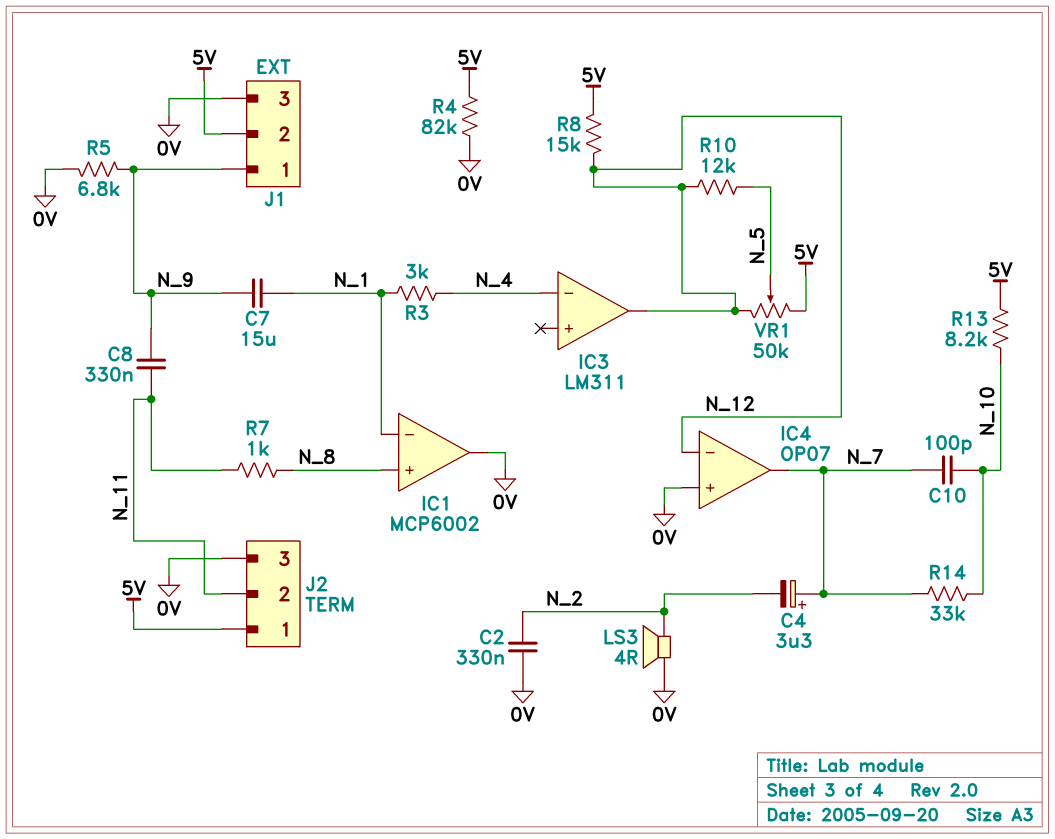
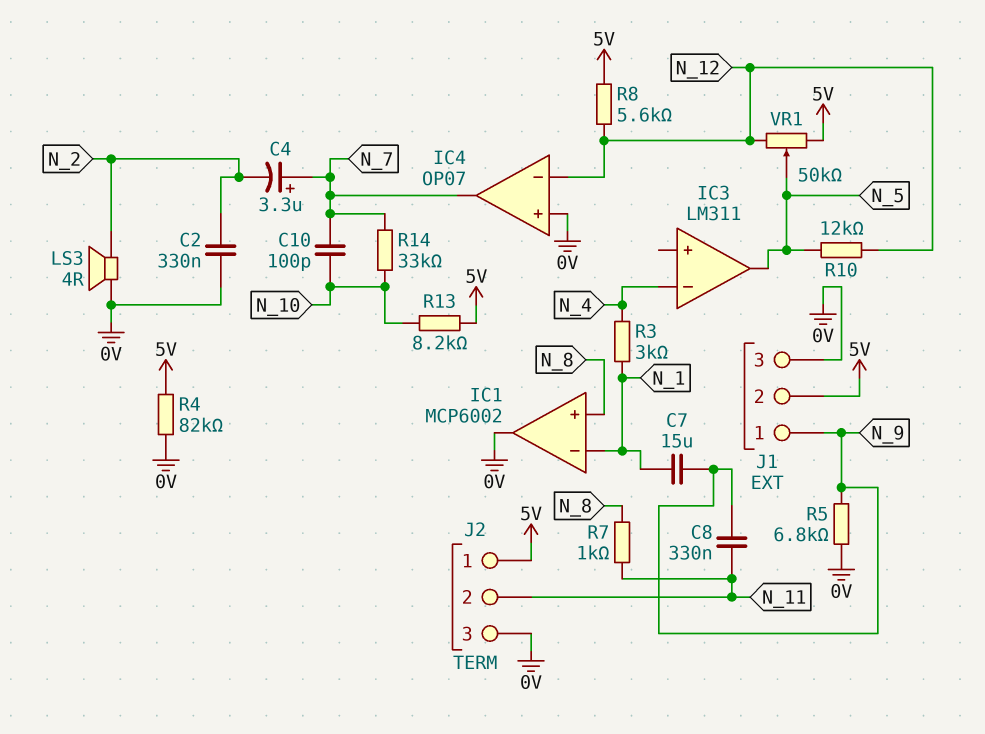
IC3 pin out: N_12 -> N_5
R8: 15k (5V, N_12) -> 5.6k (5V, N_12)

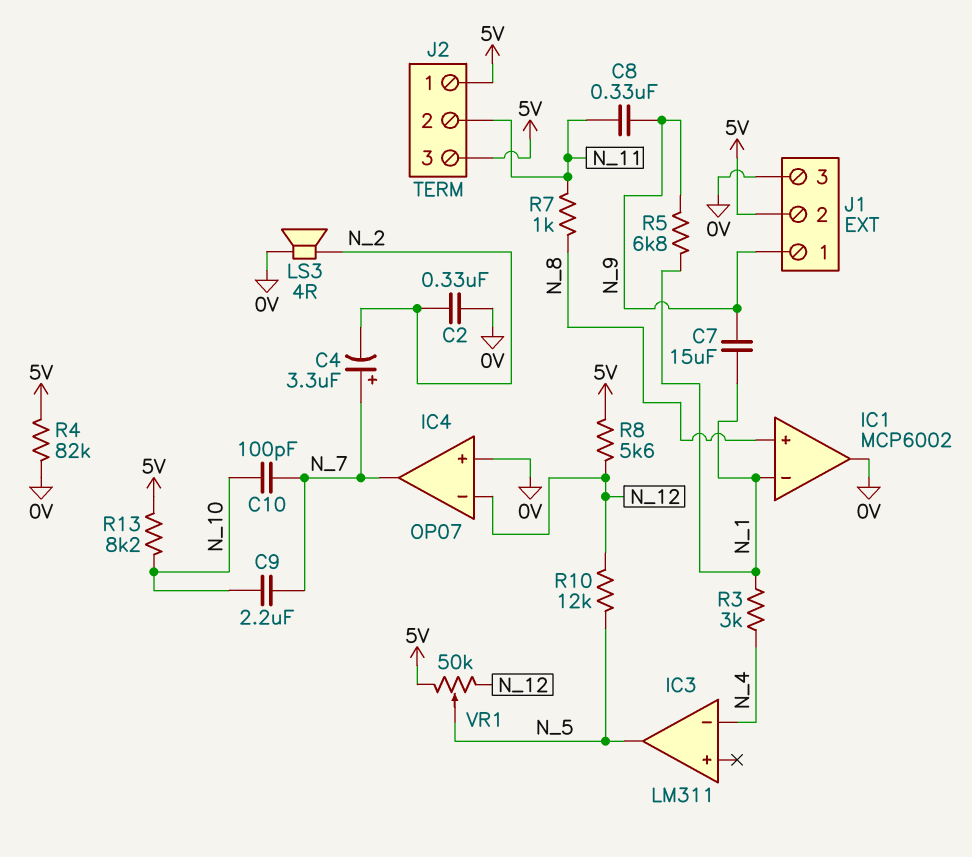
C9: none -> 2.2uF (N_7, N_10)
J2 pin 3: 0V -> 5V
R5: 6.8k (0V, N_9) -> 6.8k (N_1, N_9)
R14: 33k (N_7, N_10) -> none

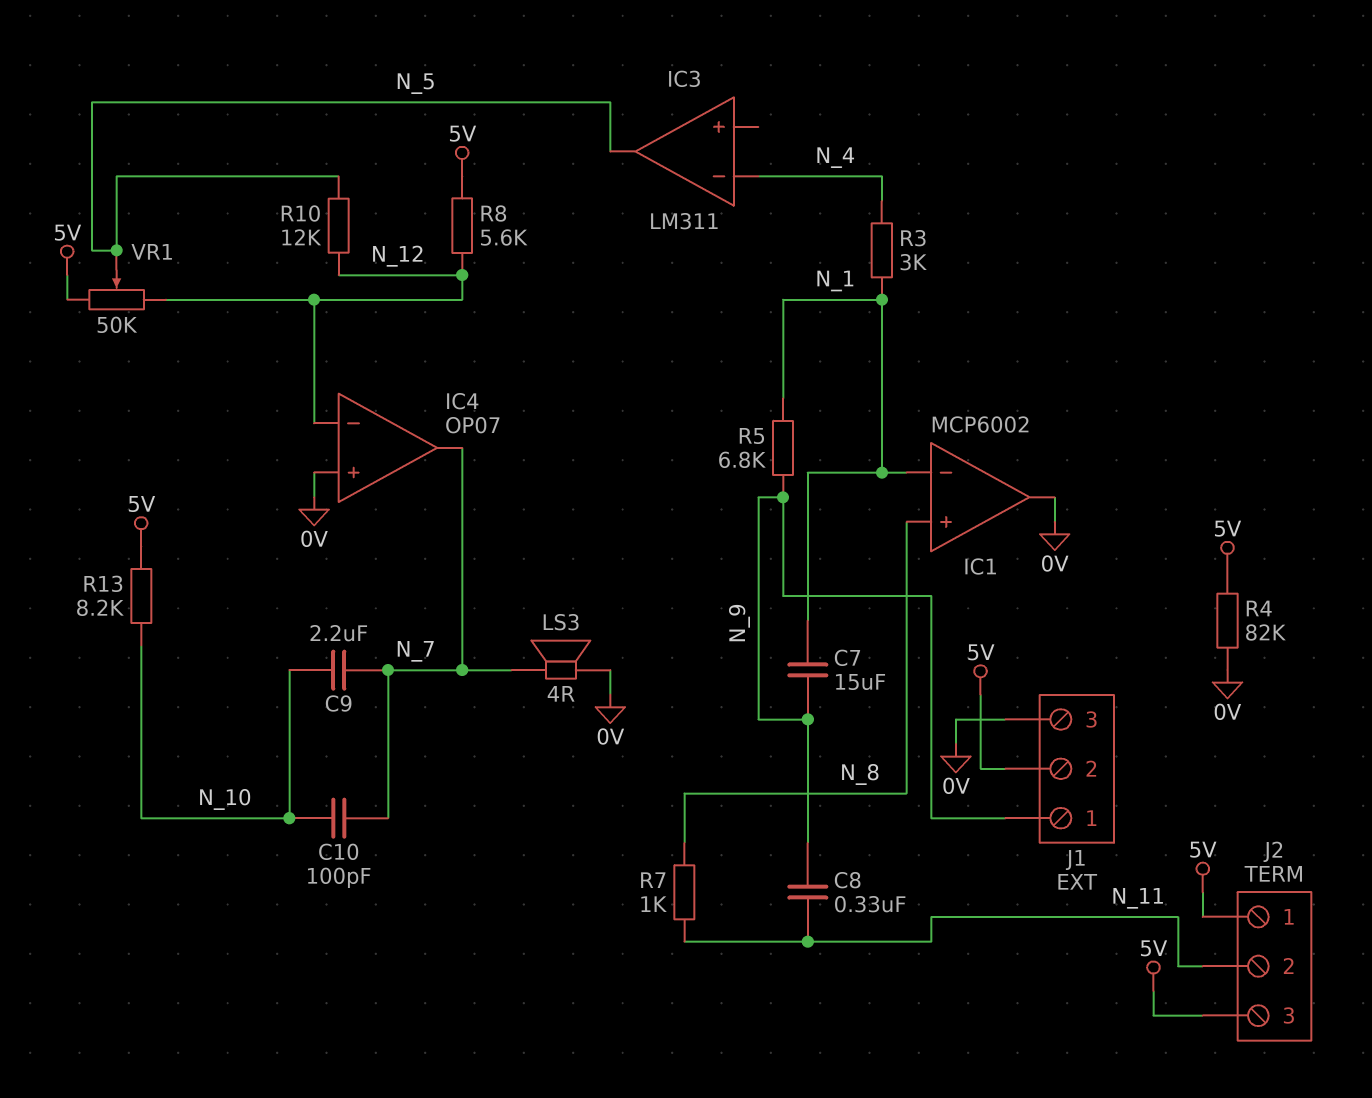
C2: 330nF (0V, N_2) -> none
C4: 3.3uF (plus N_7, minus N_2) -> none
LS3: speaker 4R (0V, N_2) -> speaker 4R (0V, N_7)

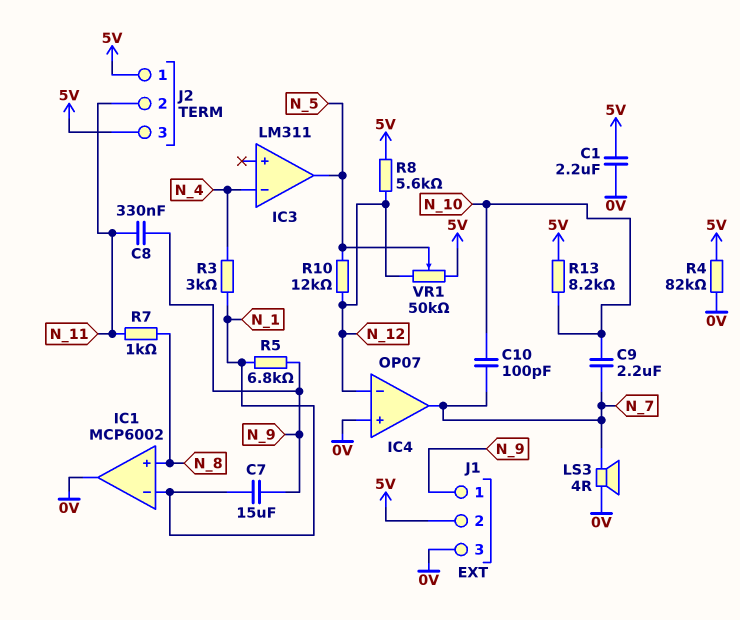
C1: none -> 2.2uF (0V, 5V)

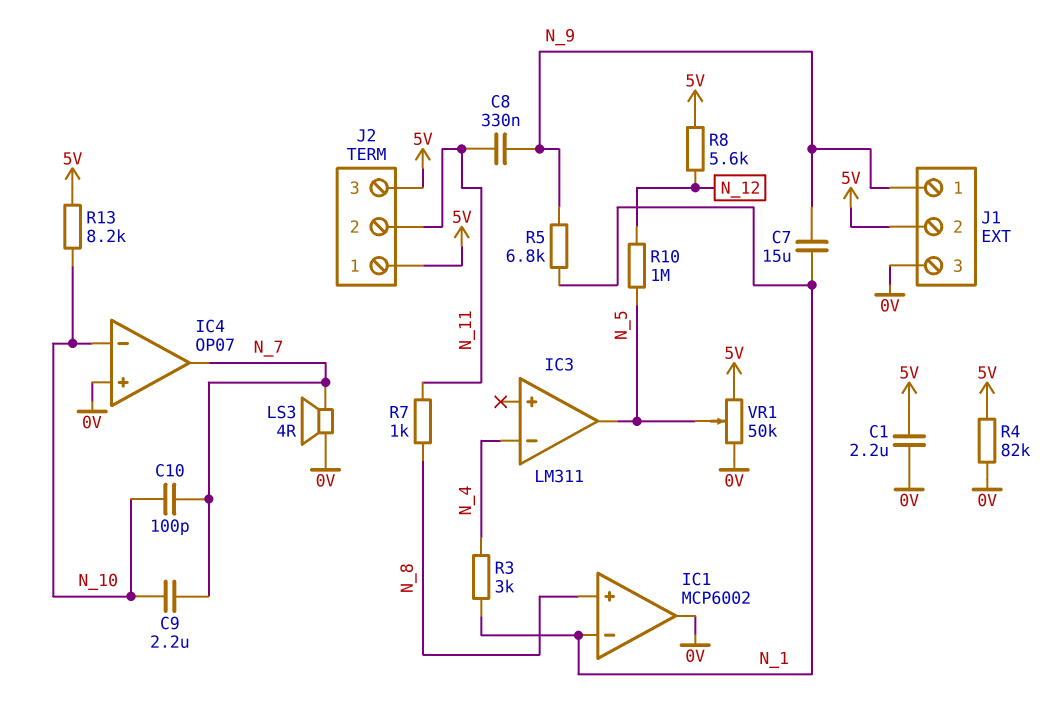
IC4 pin in-: N_12 -> N_10
R10: 12k (N_5, N_12) -> 1M (N_5, N_12)
VR1: 50k (5V, N_12, wiper N_5) -> 50k (0V, 5V, wiper N_5)

